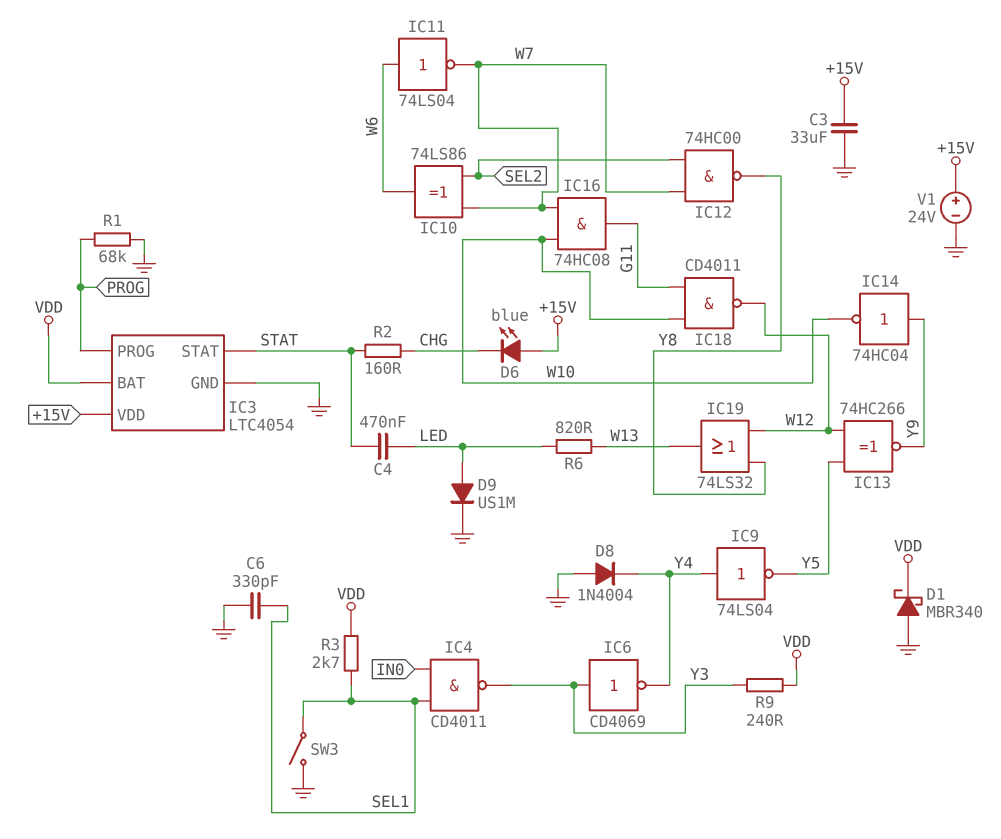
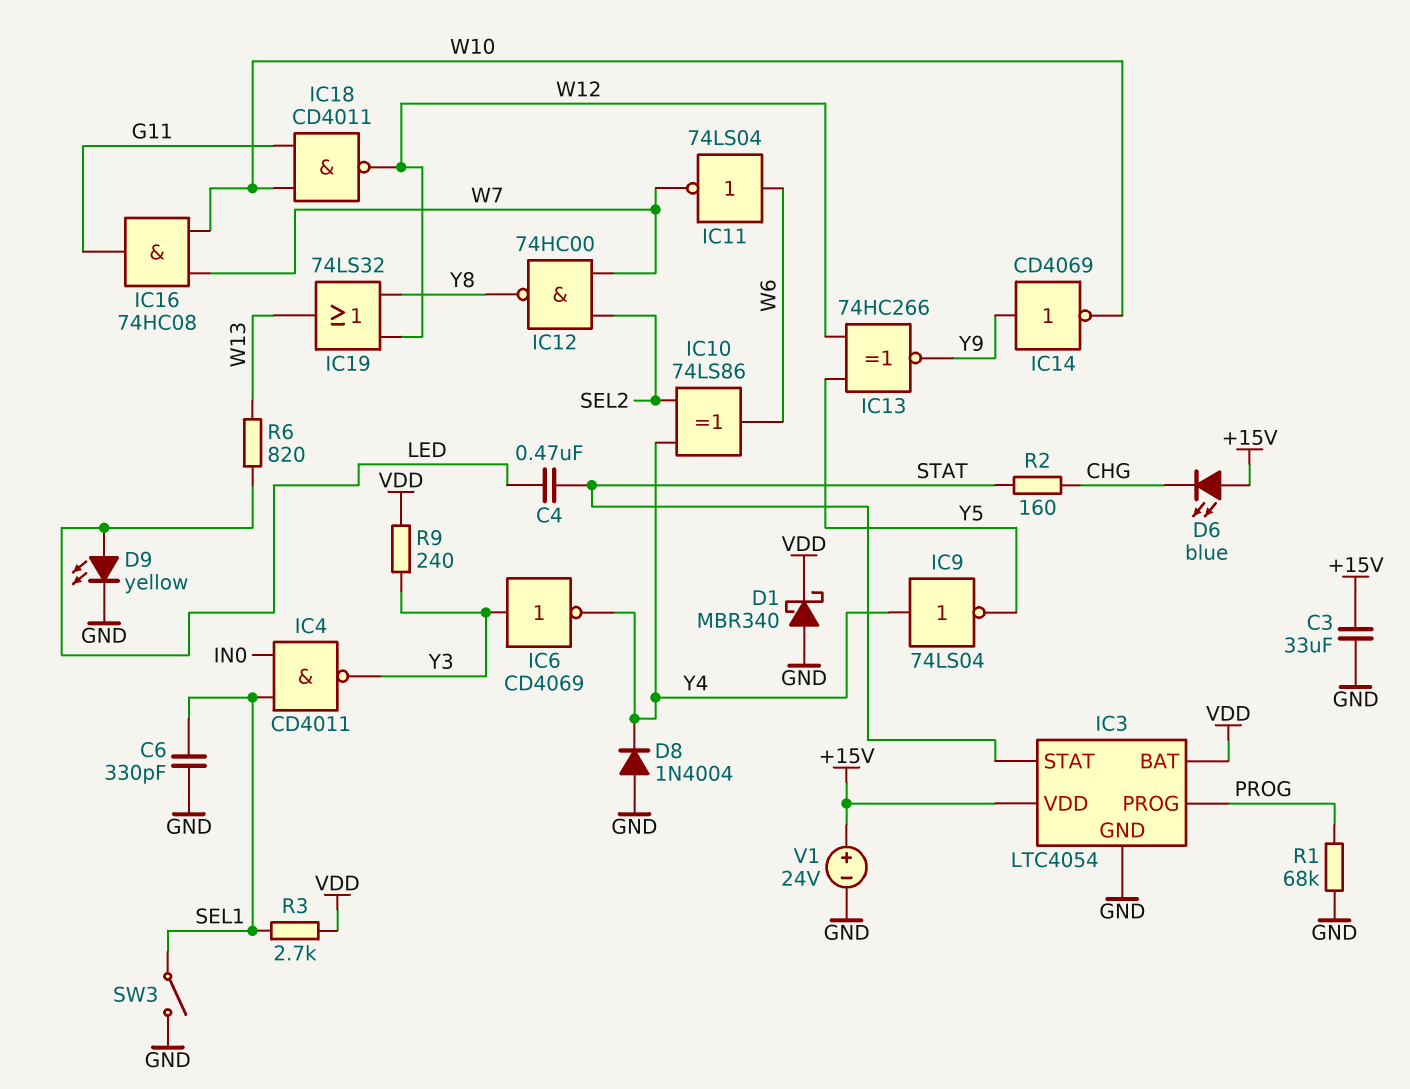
D9: diode US1M (A LED, K GND) -> LED yellow (A LED, K GND)
IC10: XOR 74LS86 (in SEL2, in W7, out W6) -> XOR 74LS86 (in SEL2, in Y4, out W6)
IC14: NOT 74HC04 (in Y9, out W10) -> NOT CD4069 (in Y9, out W10)

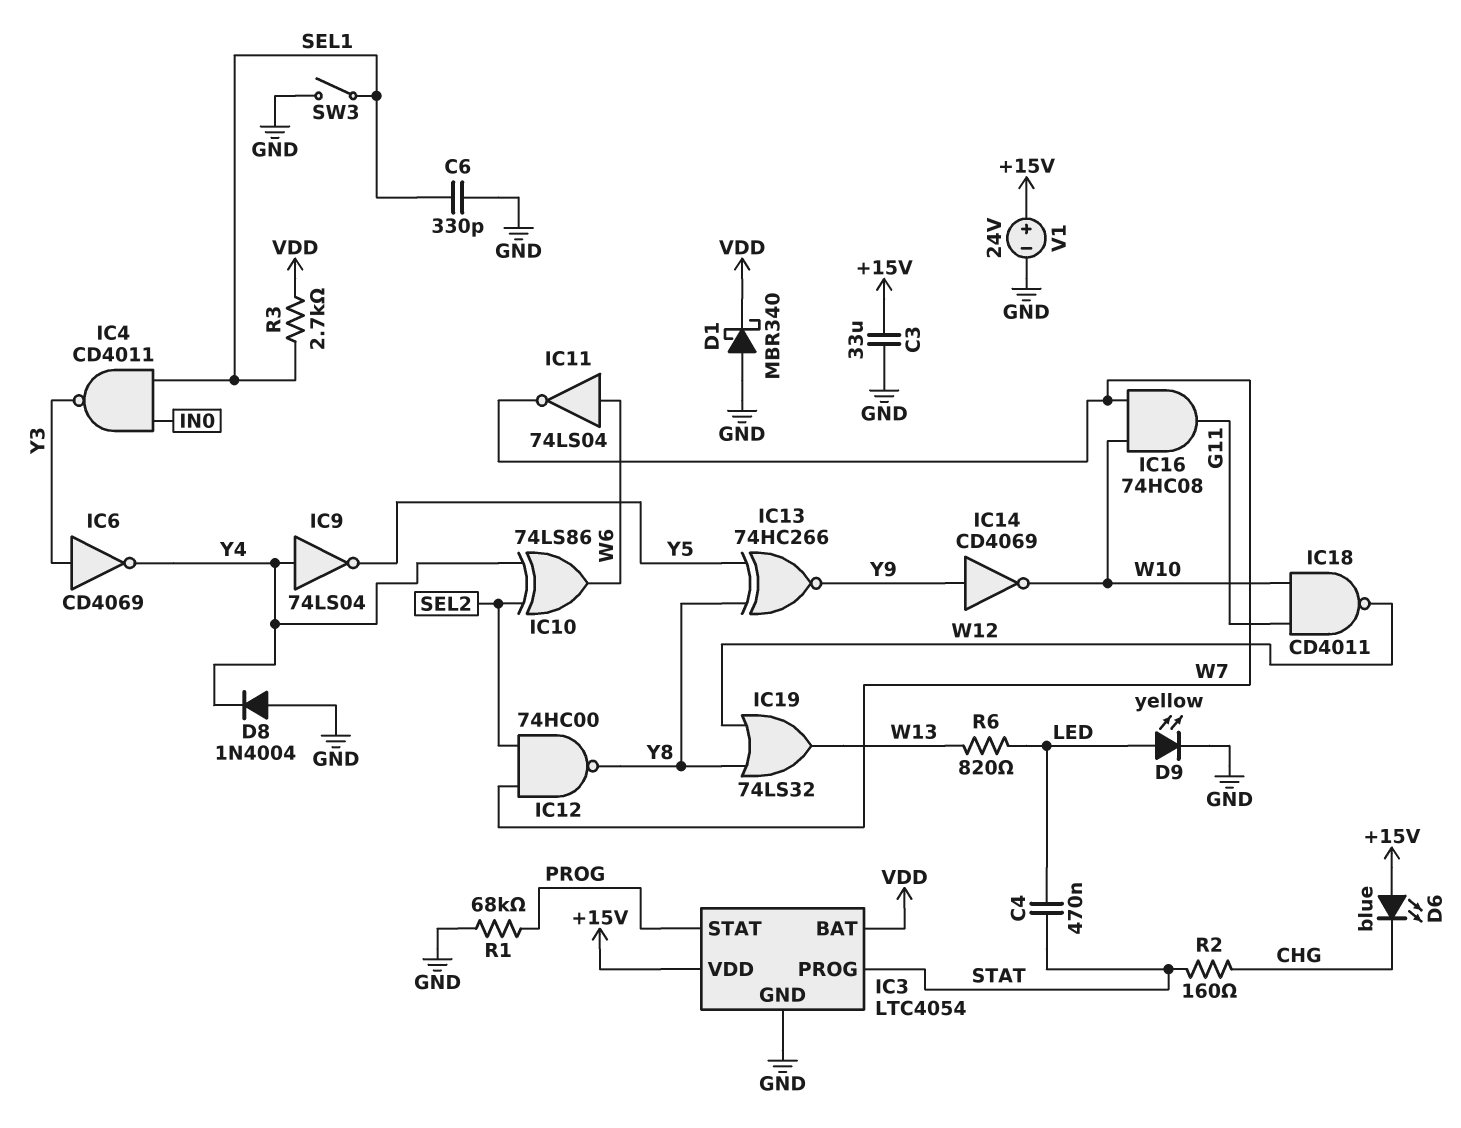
IC3 pin PROG: PROG -> STAT
IC3 pin STAT: STAT -> PROG
IC13: XNOR 74HC266 (in W12, in Y5, out Y9) -> XNOR 74HC266 (in Y5, in Y8, out Y9)
R9: 240 (VDD, Y3) -> none

